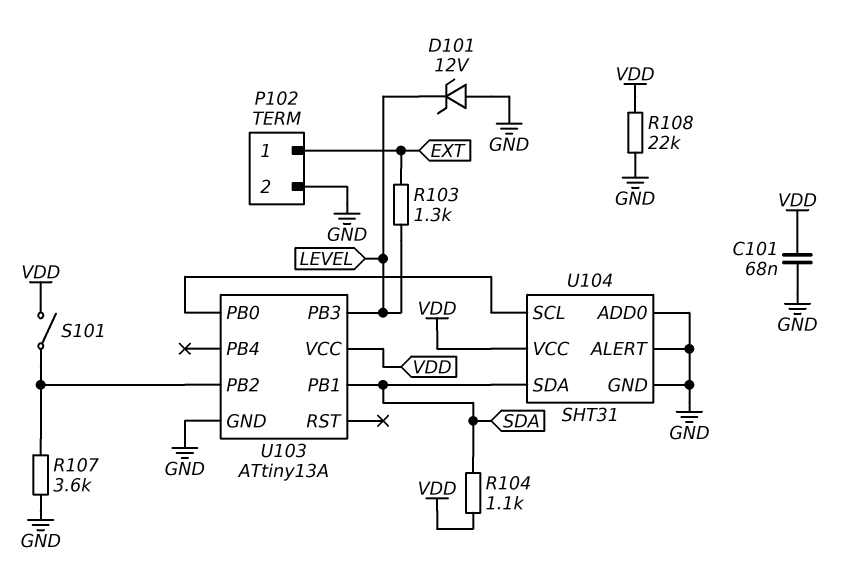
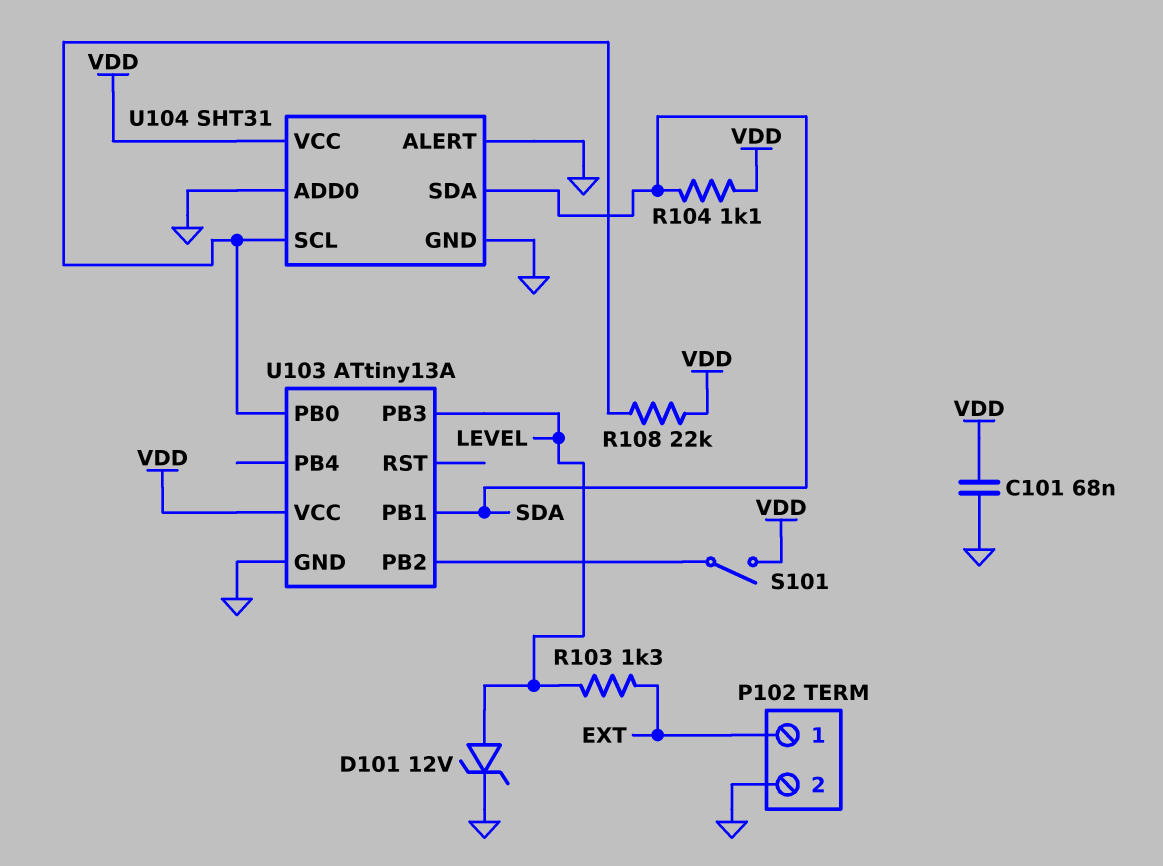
D101: zener 12V (A GND, K LEVEL) -> zener 12V (A LEVEL, K GND)
R107: 3.6k (GND, U103/PB2) -> none
R108: 22k (GND, VDD) -> 22k (U103/PB0, VDD)

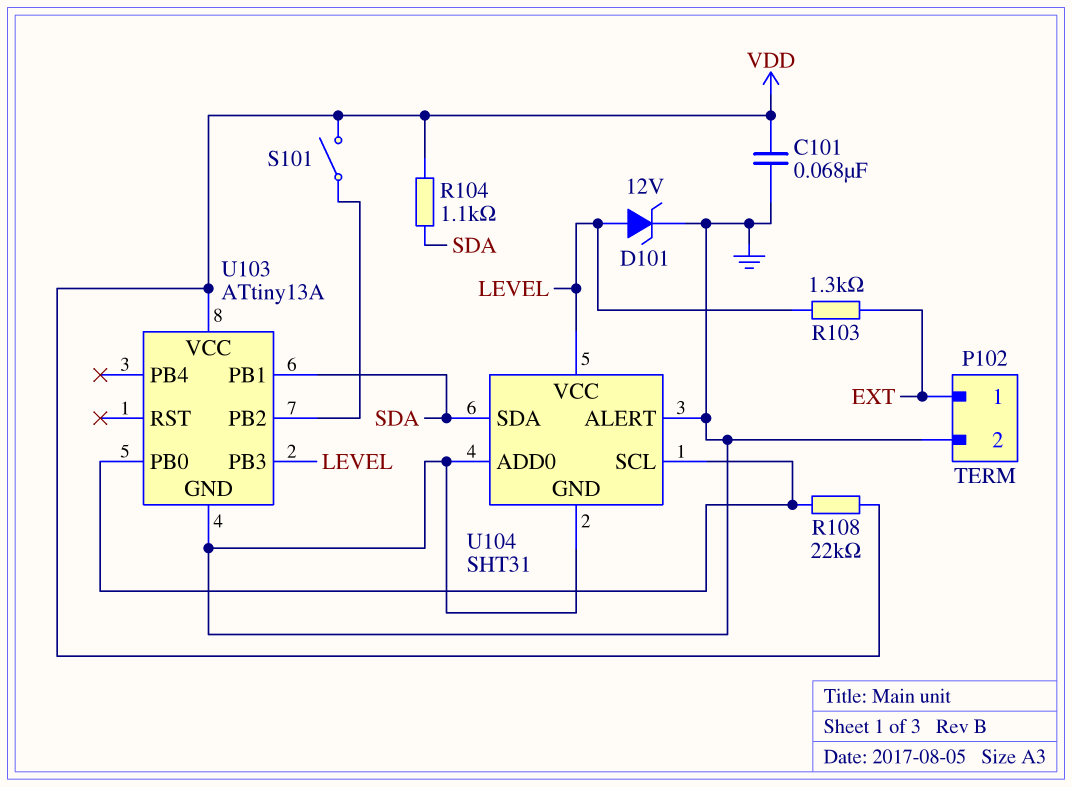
U104 pin VCC: VDD -> LEVEL

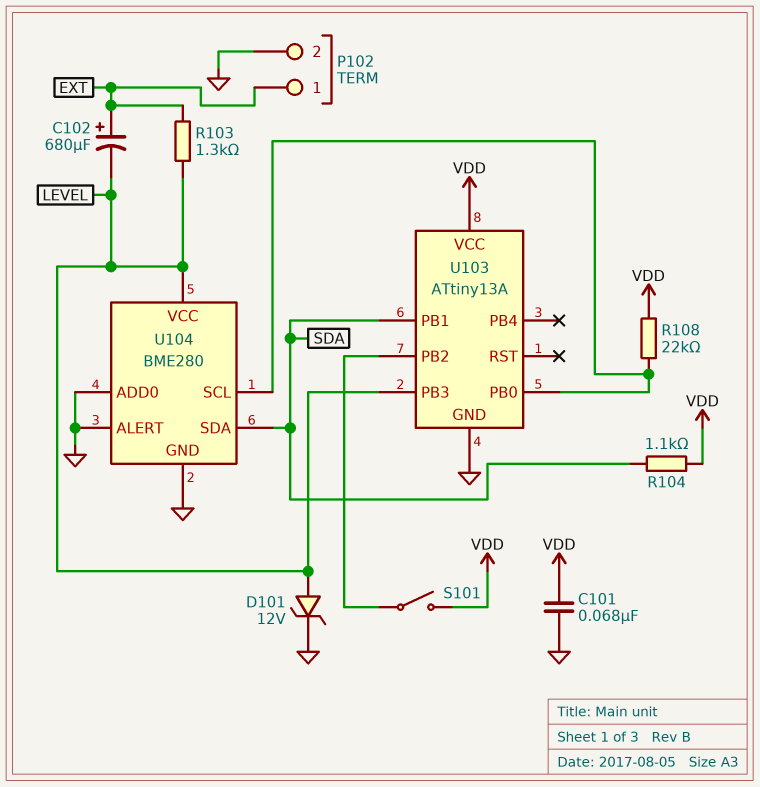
C102: none -> 680uF (plus EXT, minus LEVEL)
U104: SHT31 -> BME280

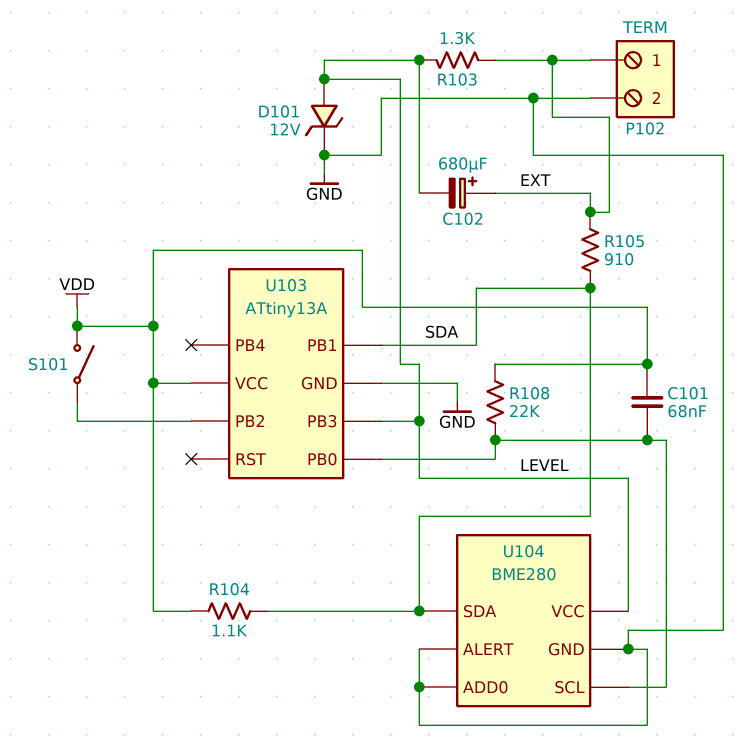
C101: 68nF (GND, VDD) -> 68nF (U103/PB0, VDD)
R105: none -> 910 (EXT, SDA)

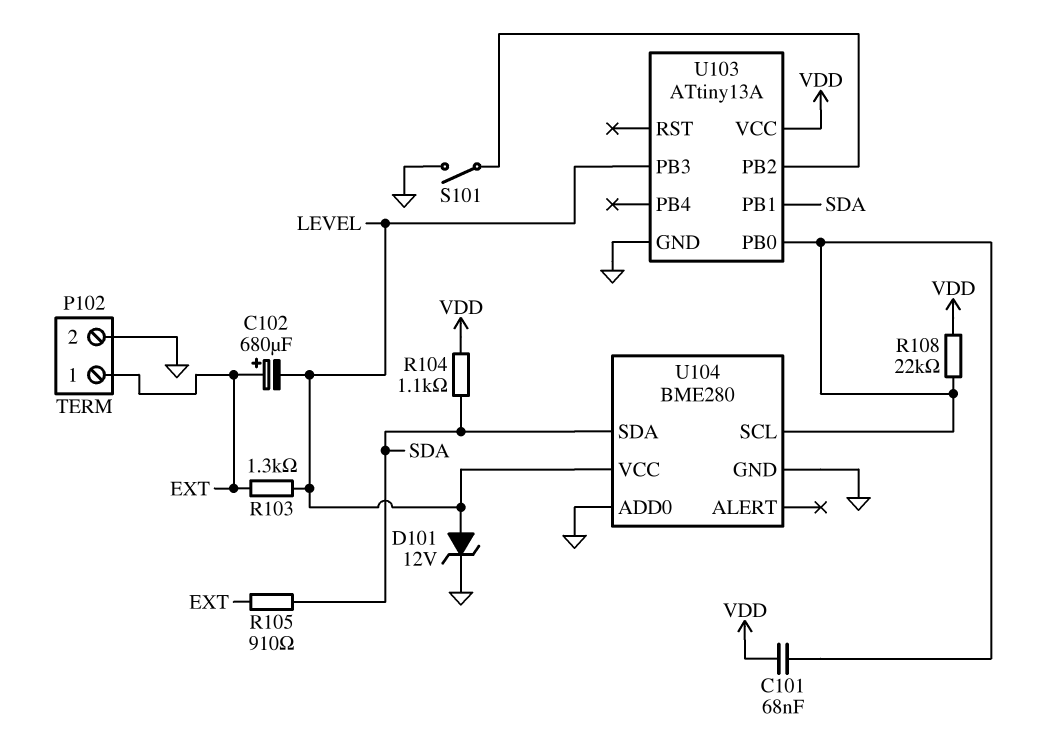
S101: switch (U103/PB2, VDD) -> switch (GND, U103/PB2)
U104 pin ALERT: GND -> none

